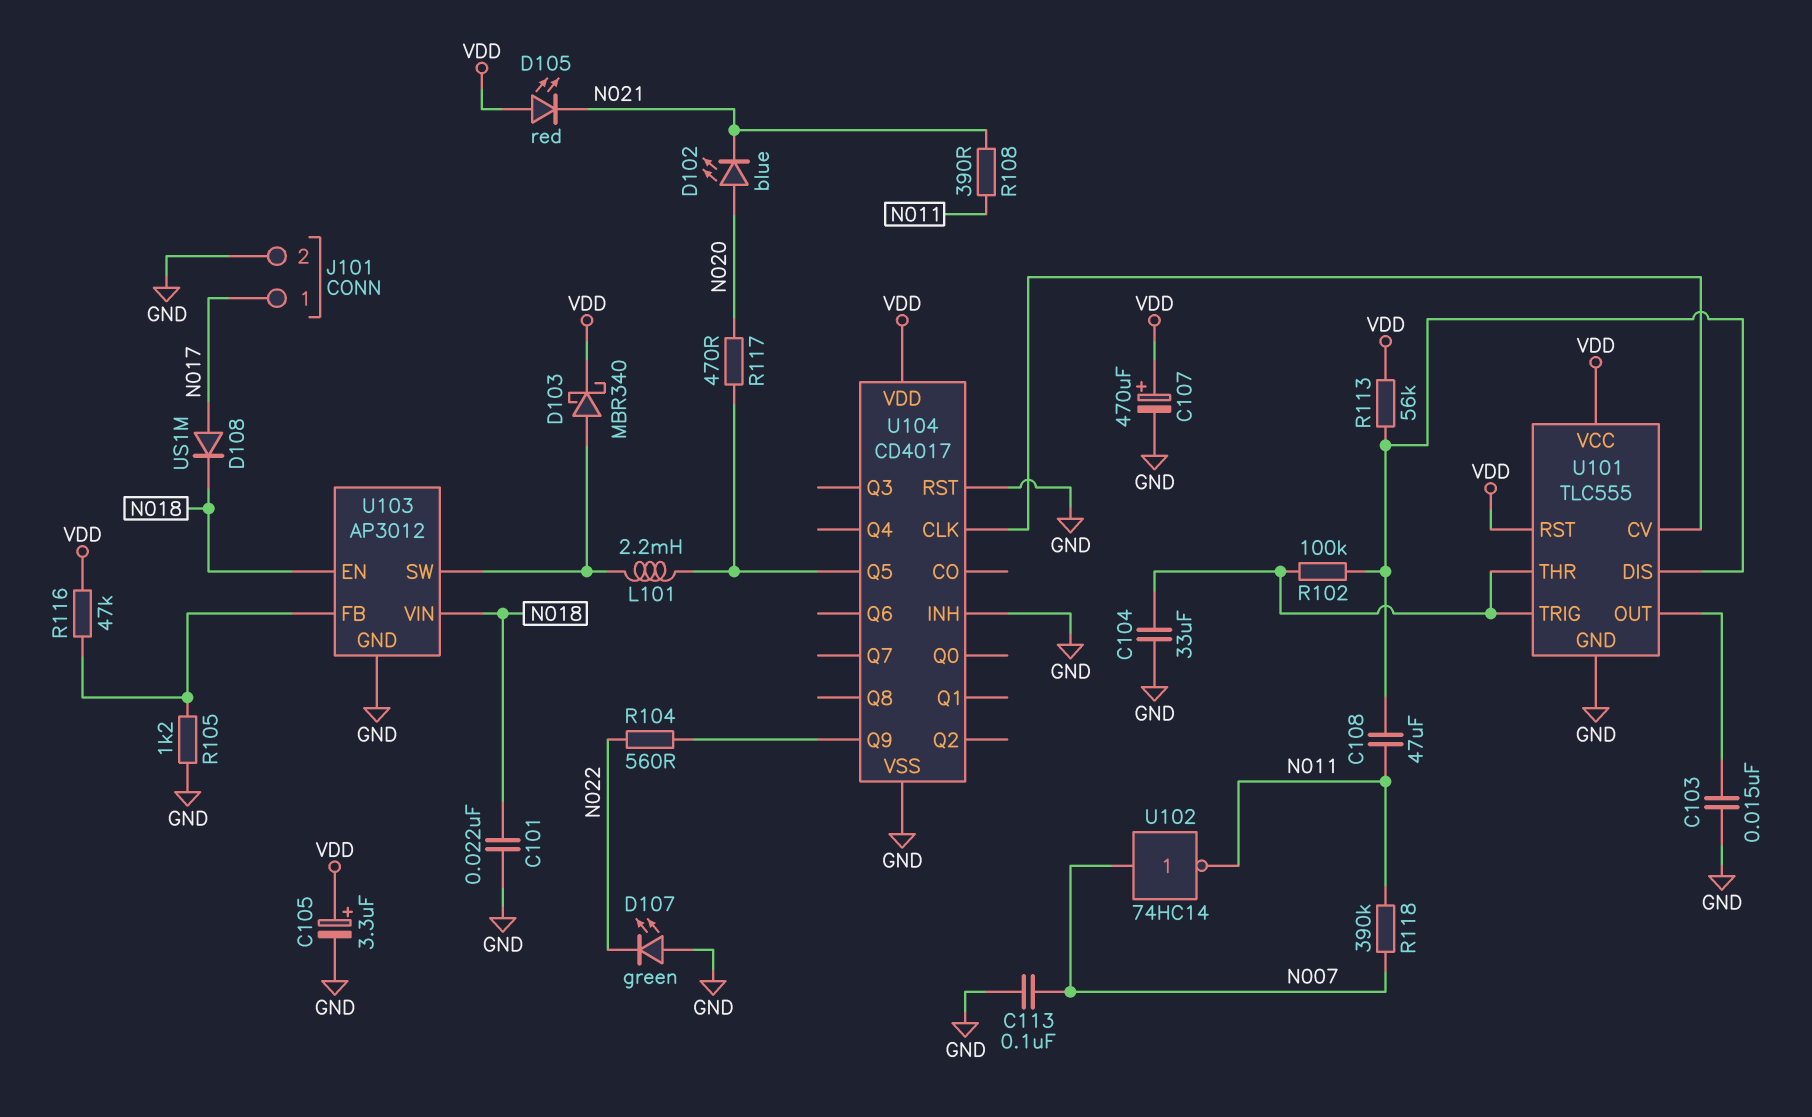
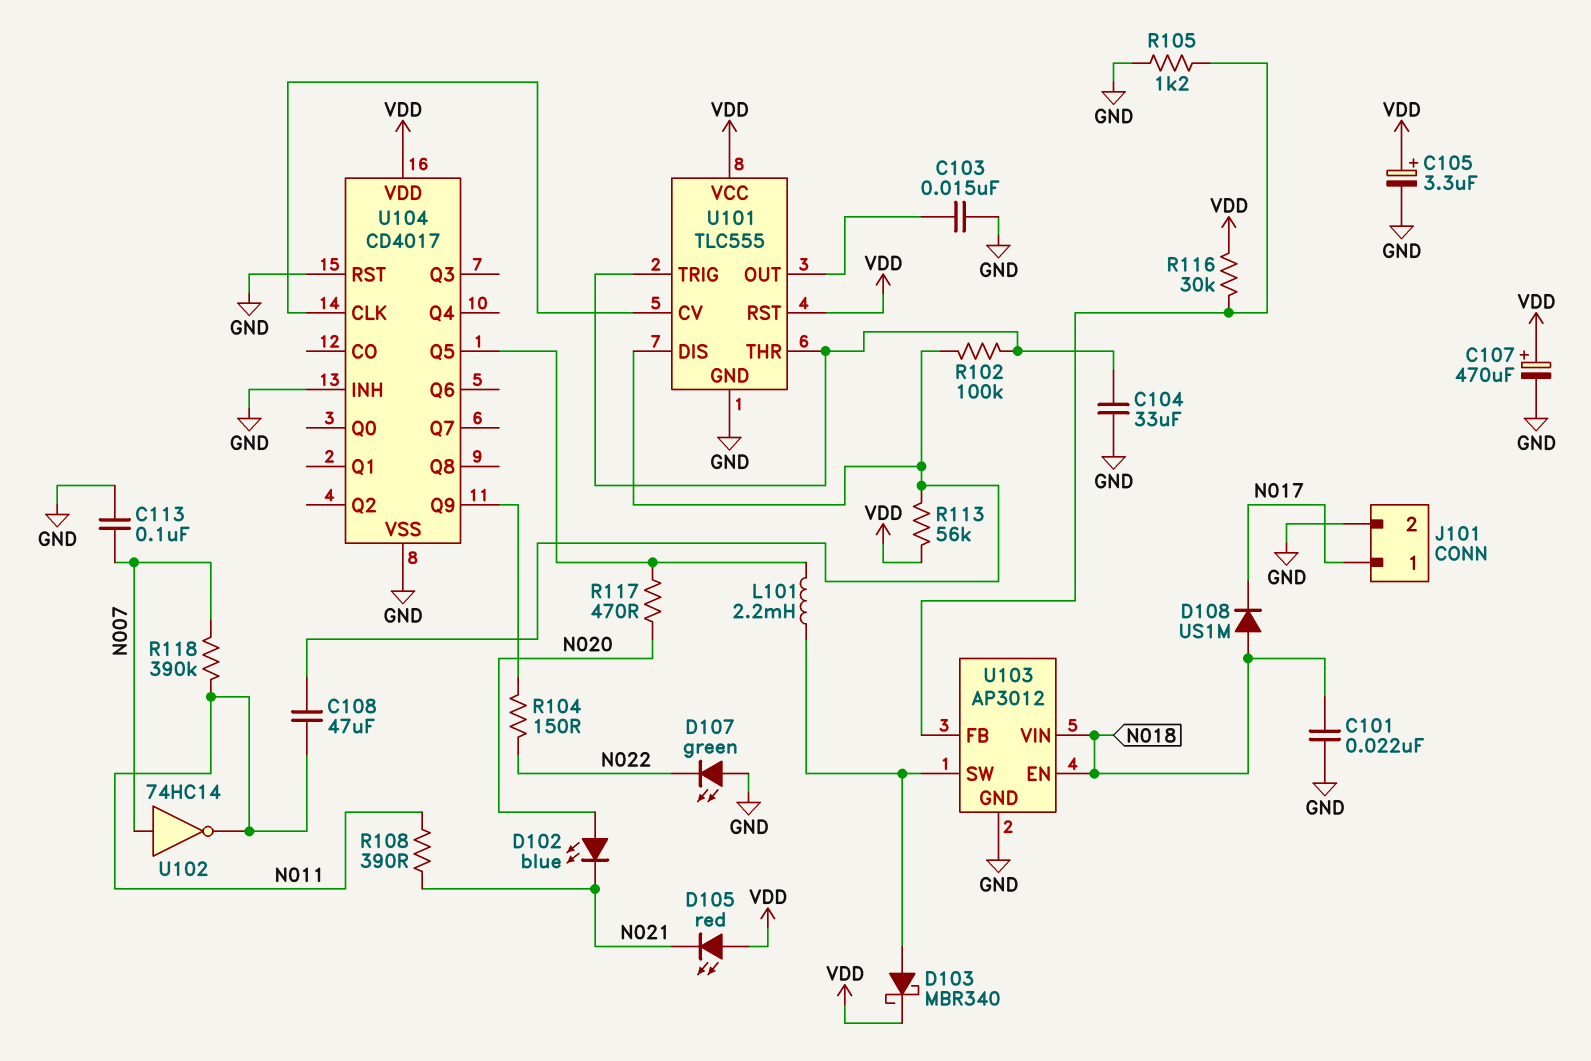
D108: diode US1M (A N017, K N018) -> diode US1M (A N018, K N017)
R104: 560 (N022, U104/Q9) -> 150 (N022, U104/Q9)
R116: 47k (U103/FB, VDD) -> 30k (U103/FB, VDD)

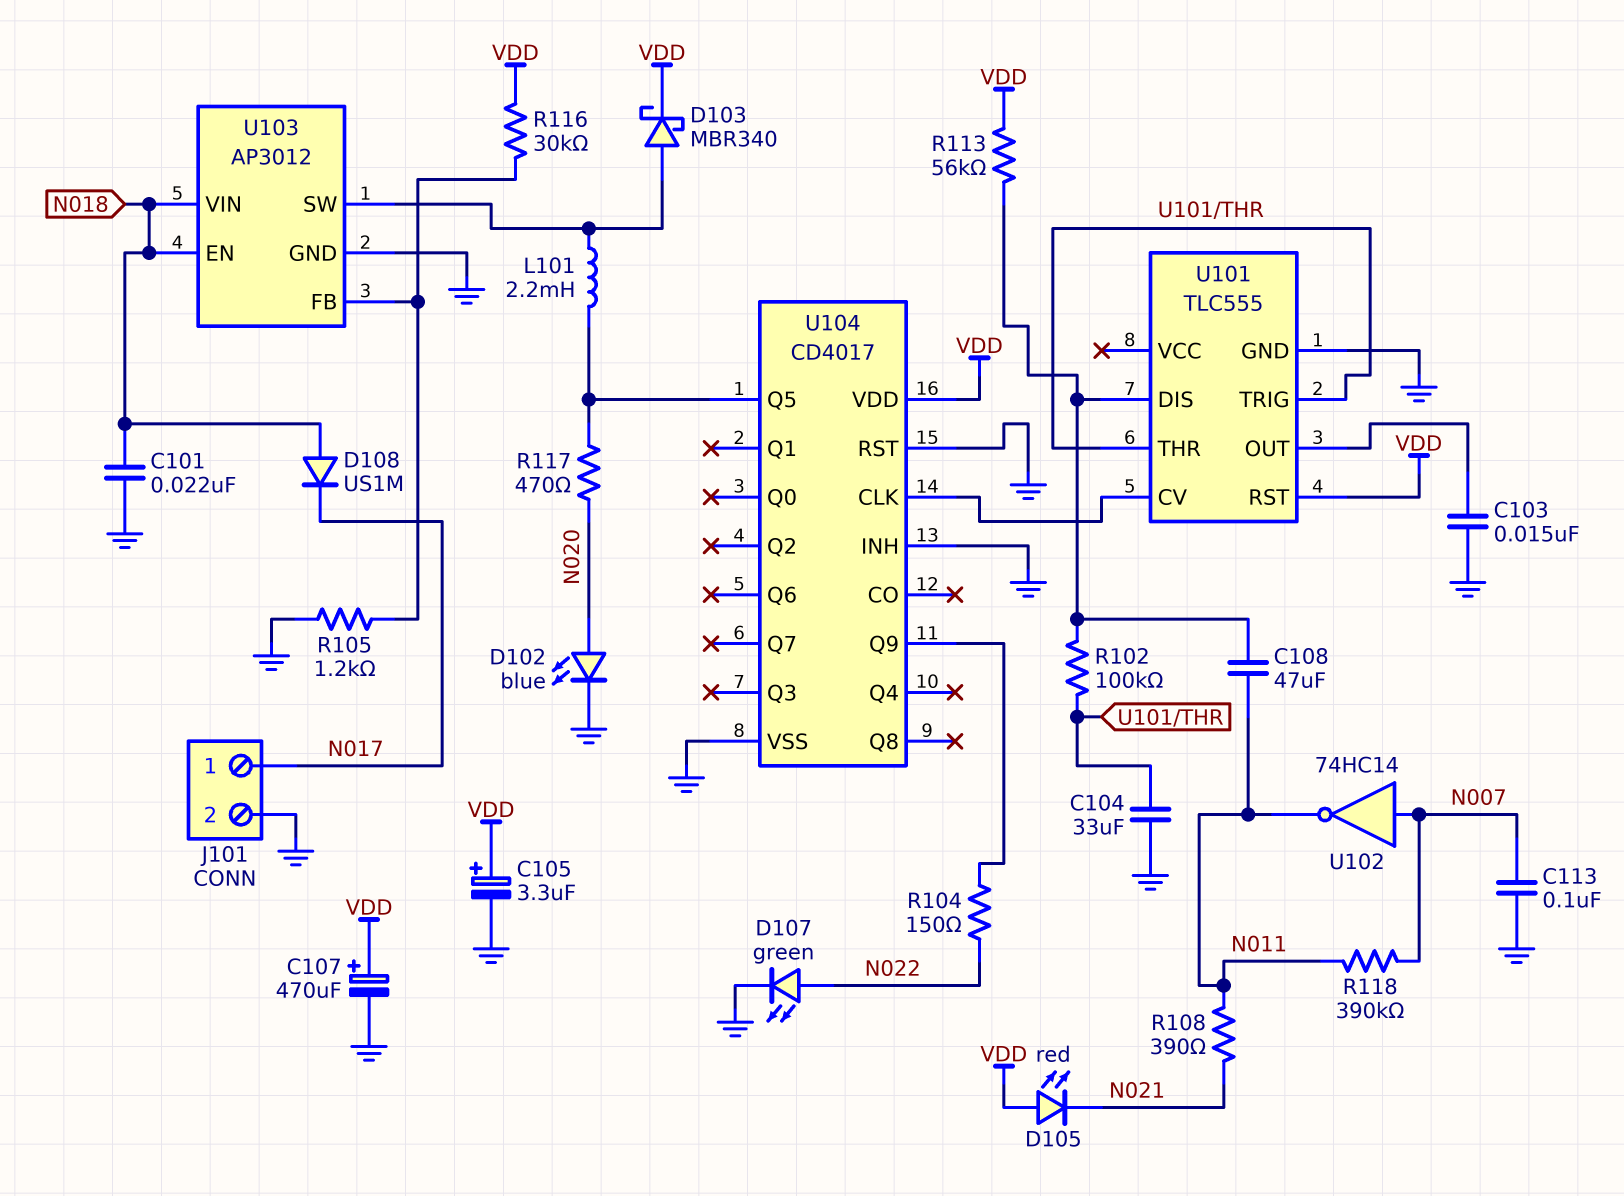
D102: LED blue (A N020, K N021) -> LED blue (A N020, K GND)
D107: LED green (A GND, K N022) -> LED green (A N022, K GND)
U101 pin VCC: VDD -> none

